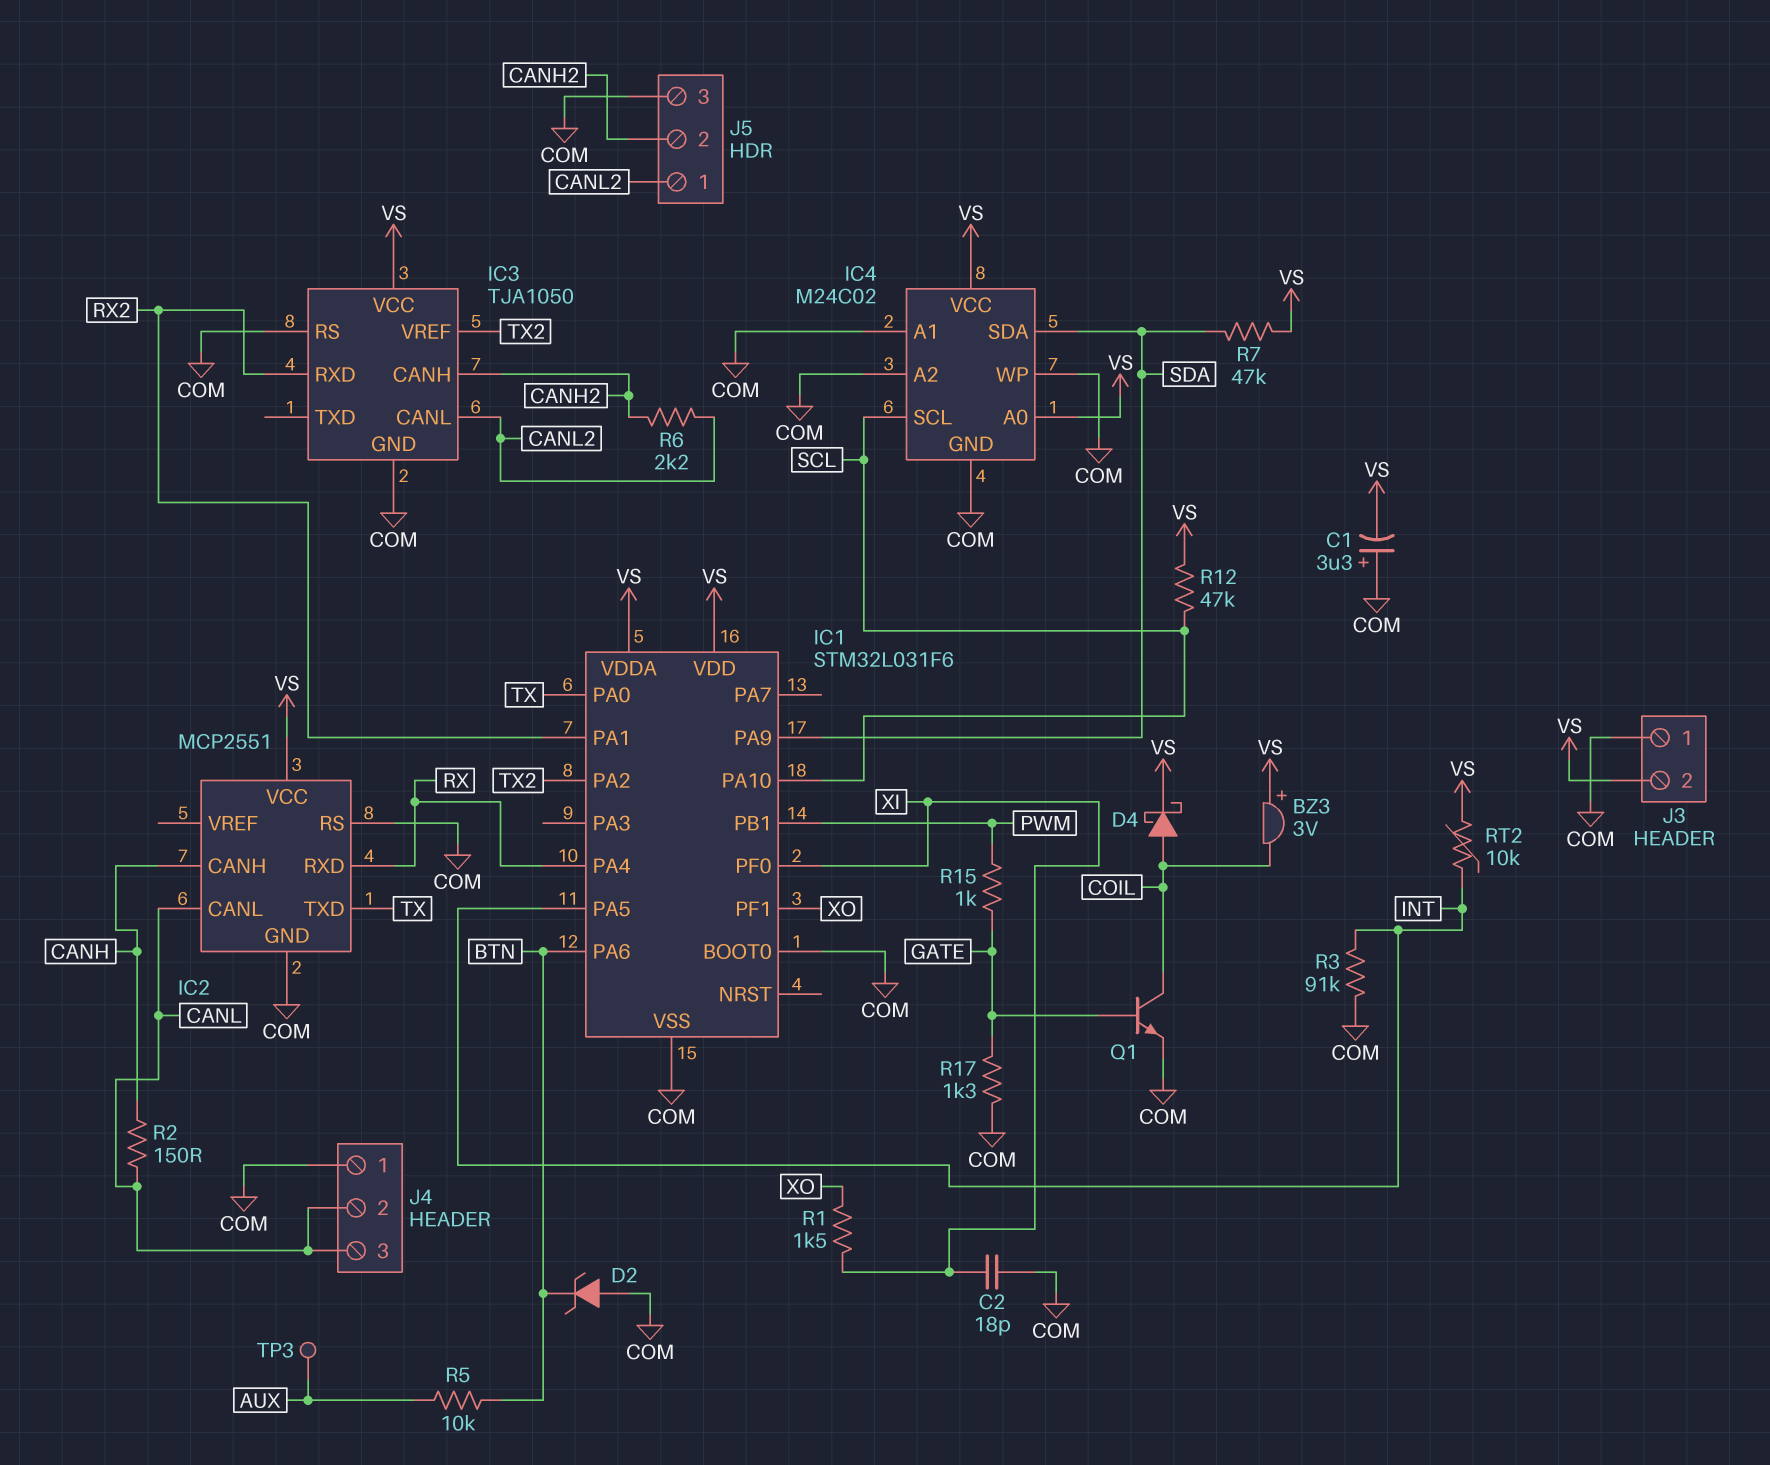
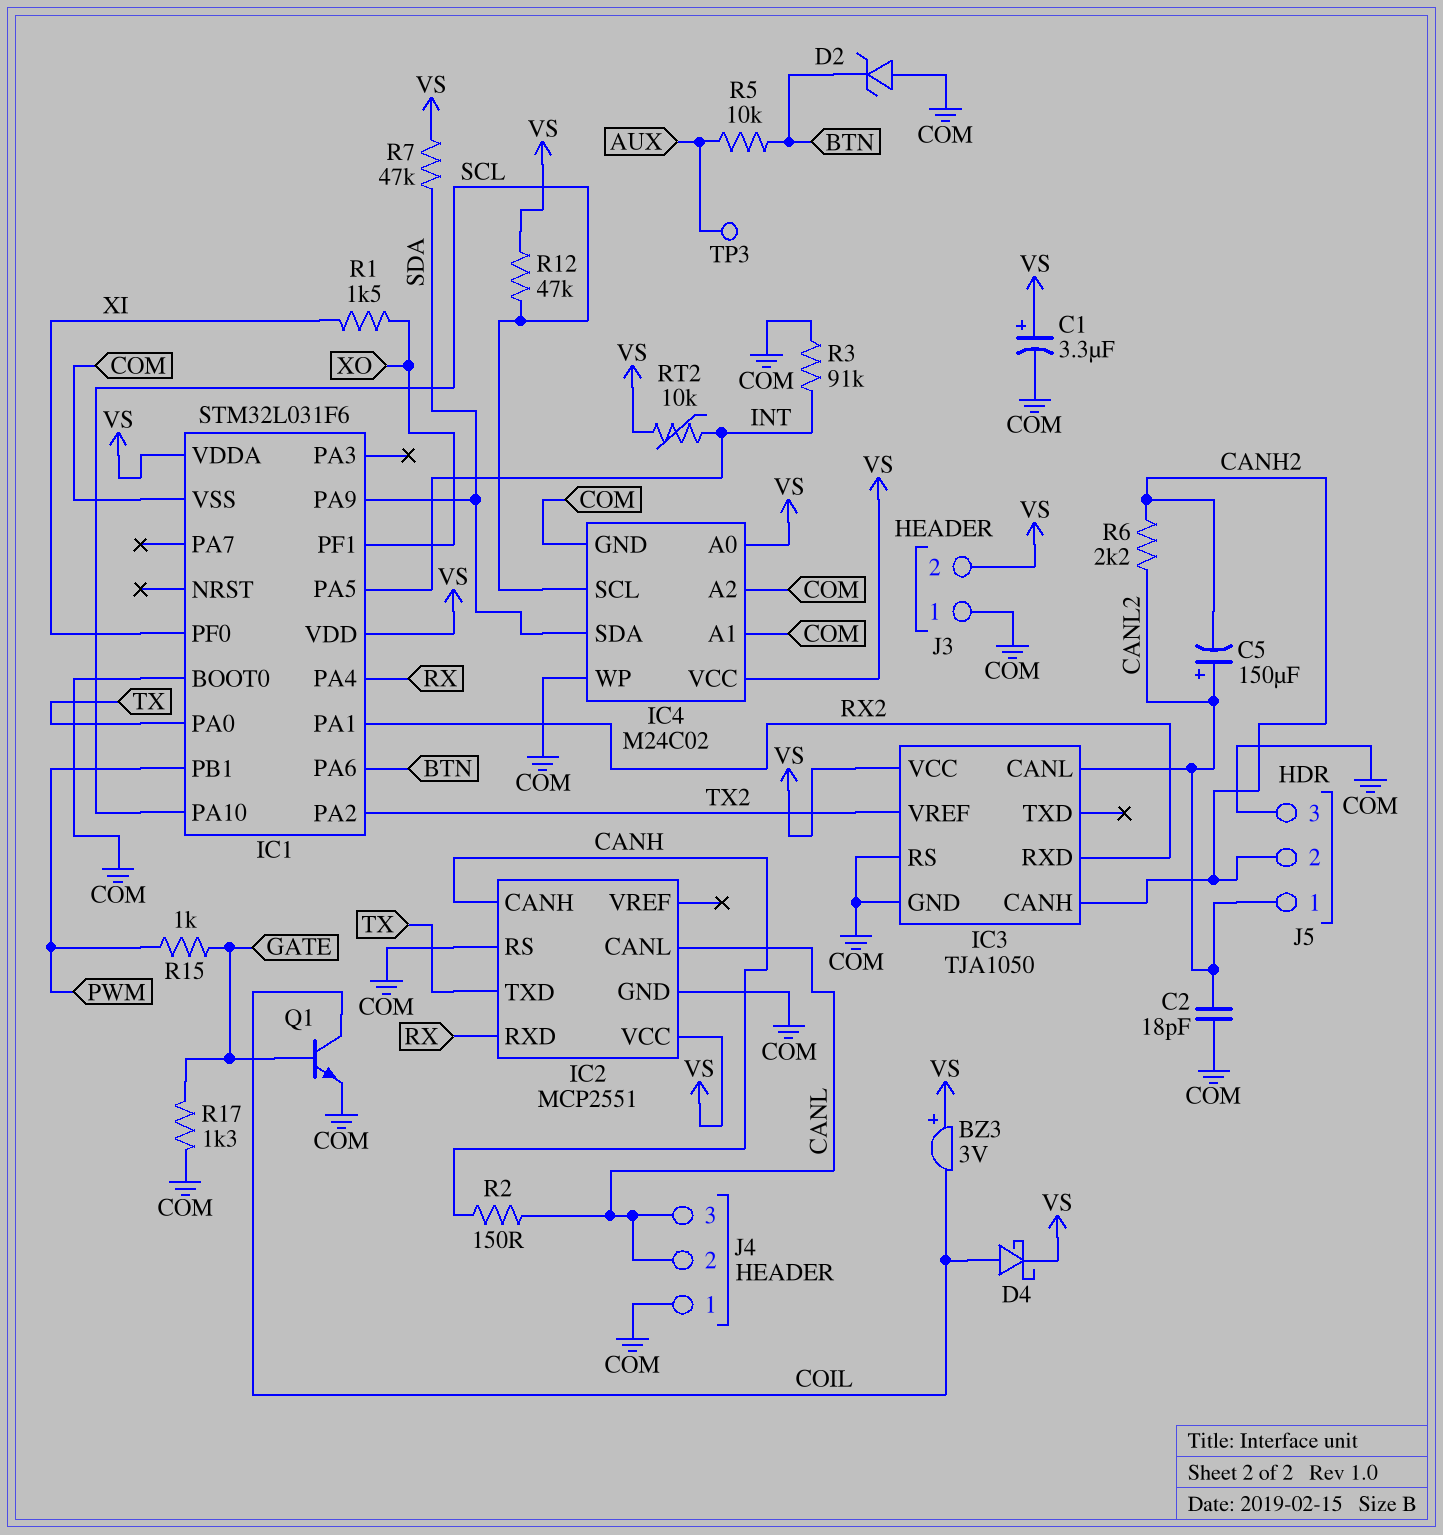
C1: 3.3uF (plus COM, minus VS) -> 3.3uF (plus VS, minus COM)
C2: 18pF (COM, XI) -> 18pF (CANL2, COM)
C5: none -> 150uF (plus CANL2, minus CANH2)

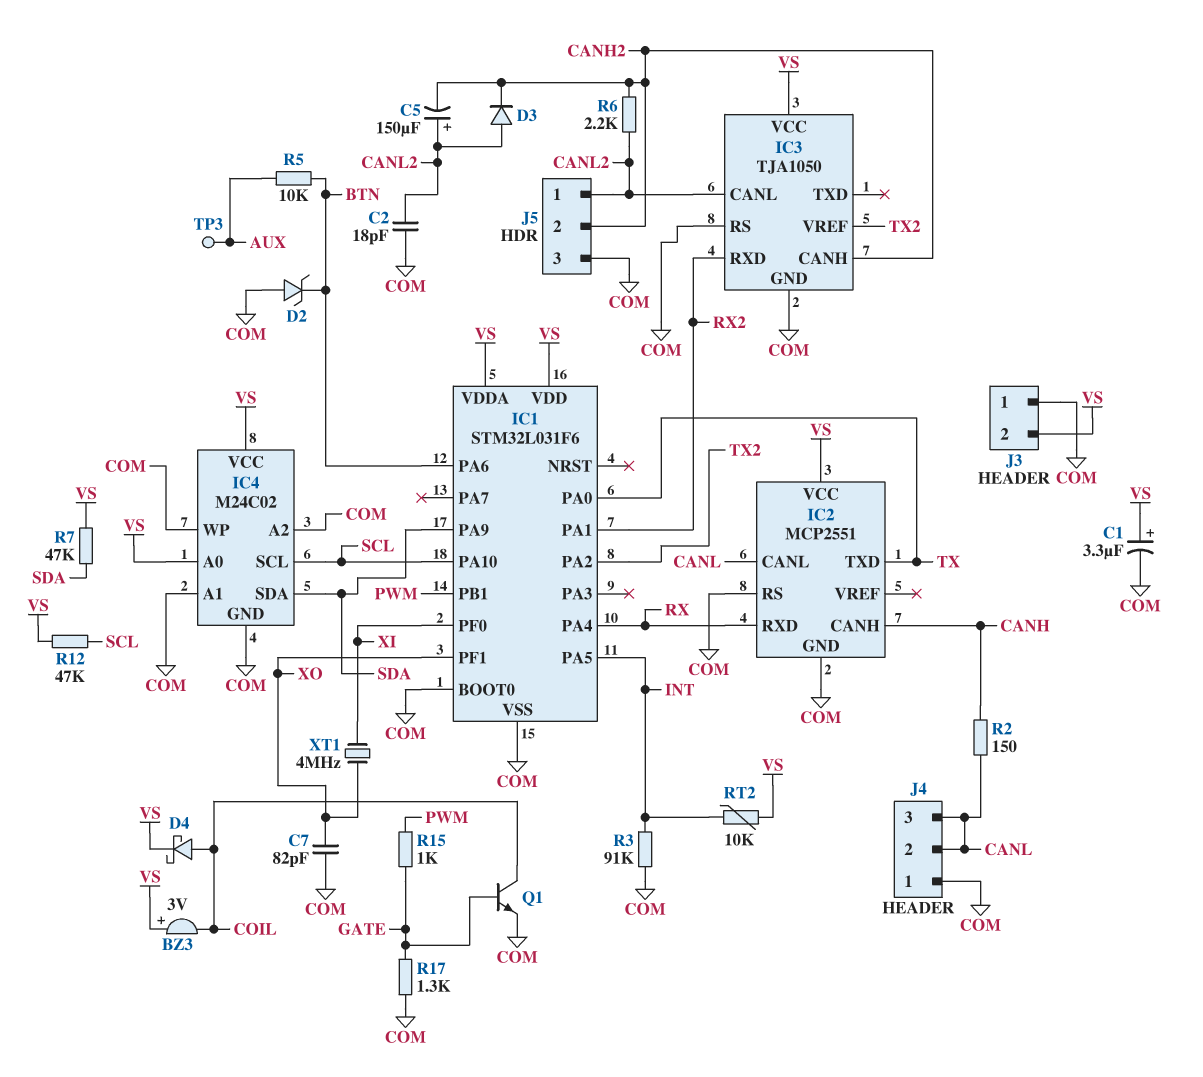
C7: none -> 82pF (COM, XO)
D3: none -> diode (A CANL2, K CANH2)
R1: 1.5k (XI, XO) -> none
XT1: none -> 4MHz (XI, XO)

